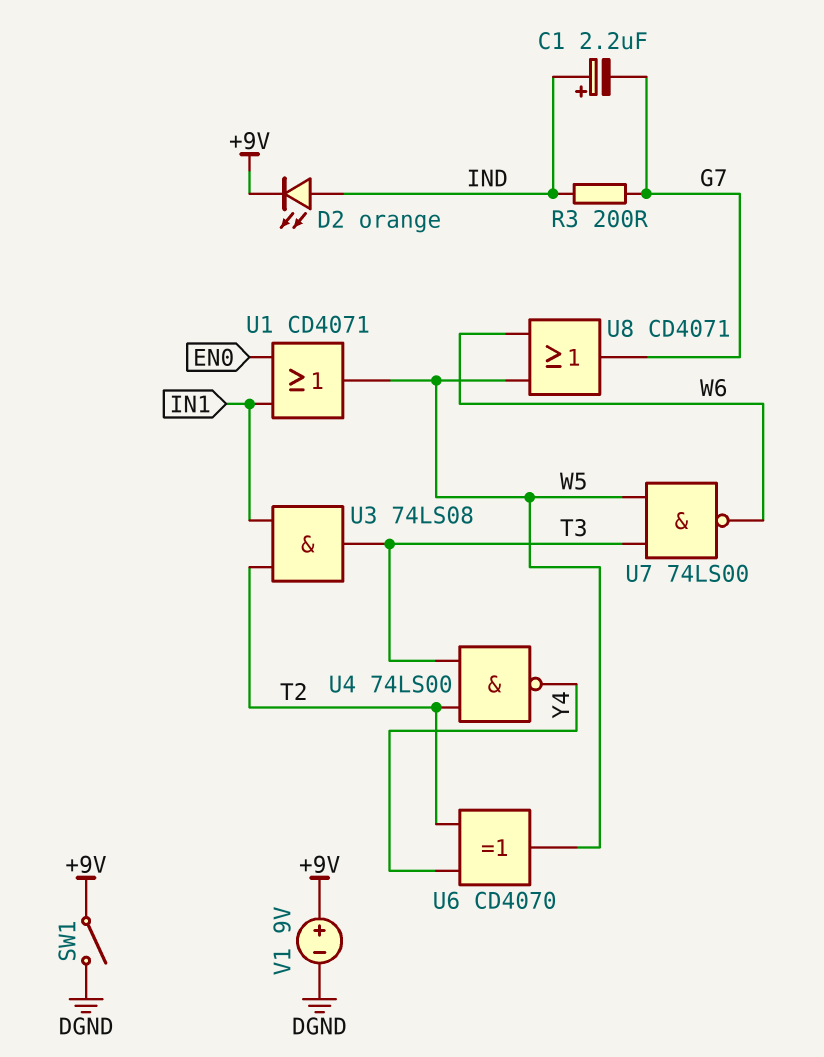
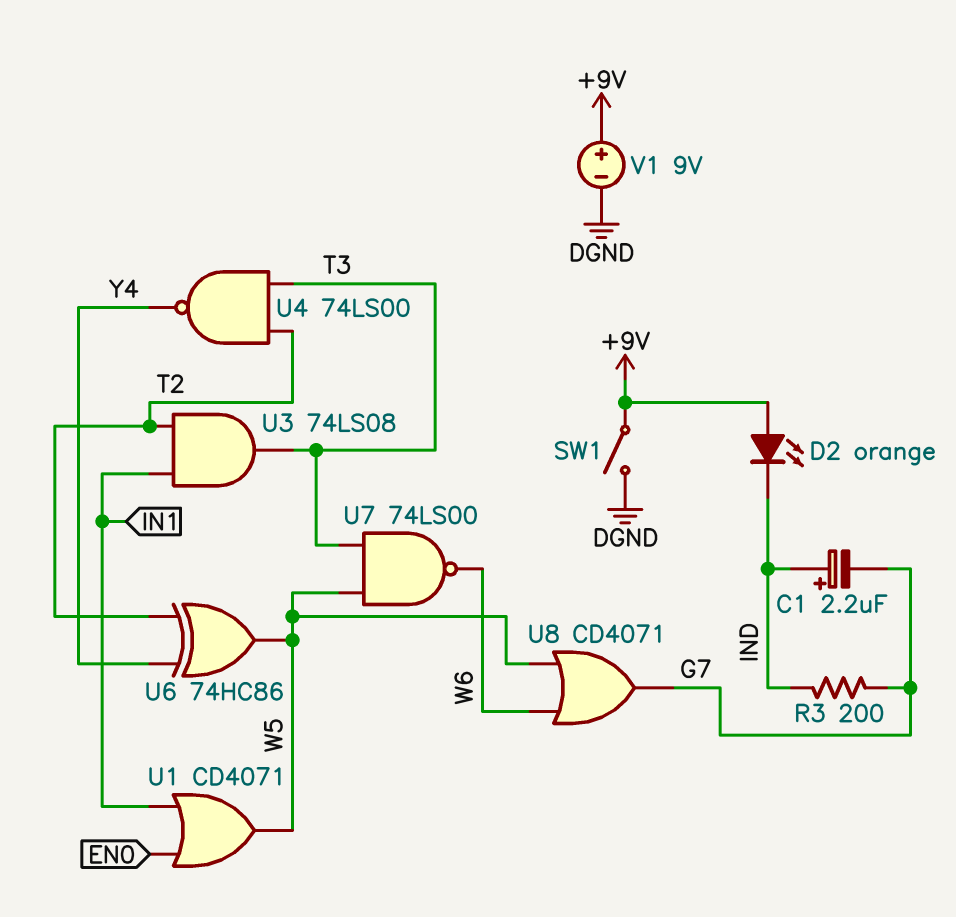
D2: LED orange (A IND, K +9V) -> LED orange (A +9V, K IND)
U6: XOR CD4070 (in T2, in Y4, out W5) -> XOR 74HC86 (in T2, in Y4, out W5)

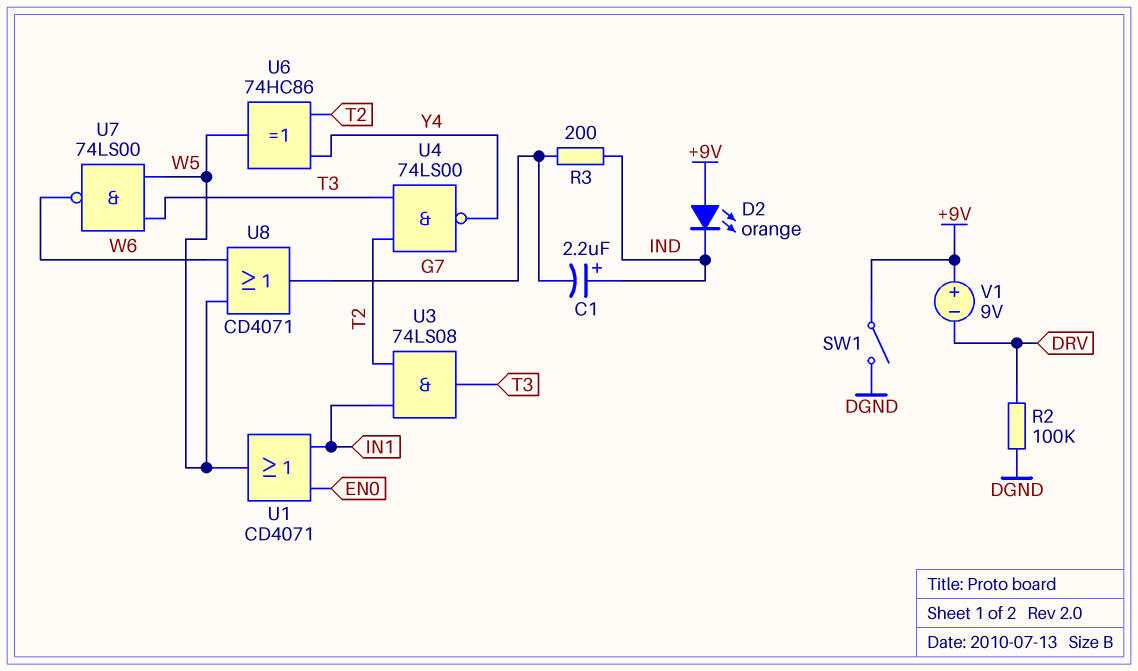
R2: none -> 100k (DGND, DRV)
V1: 9V (plus +9V, minus DGND) -> 9V (plus +9V, minus DRV)

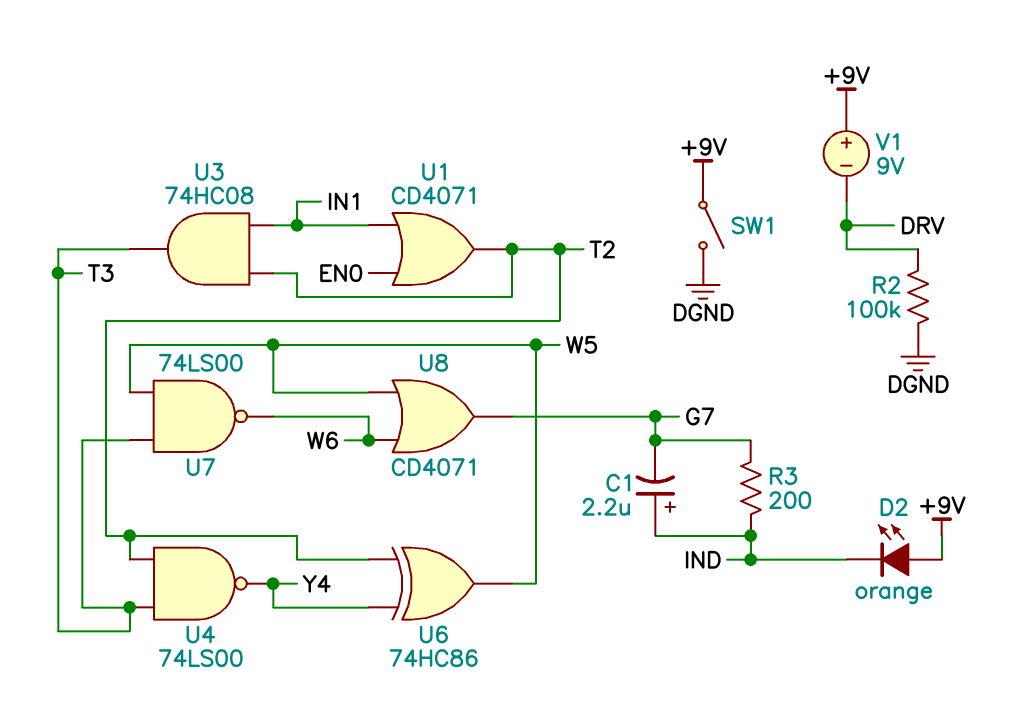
U1: OR CD4071 (in EN0, in IN1, out W5) -> OR CD4071 (in EN0, in IN1, out T2)
U3: AND 74LS08 (in IN1, in T2, out T3) -> AND 74HC08 (in IN1, in T2, out T3)

